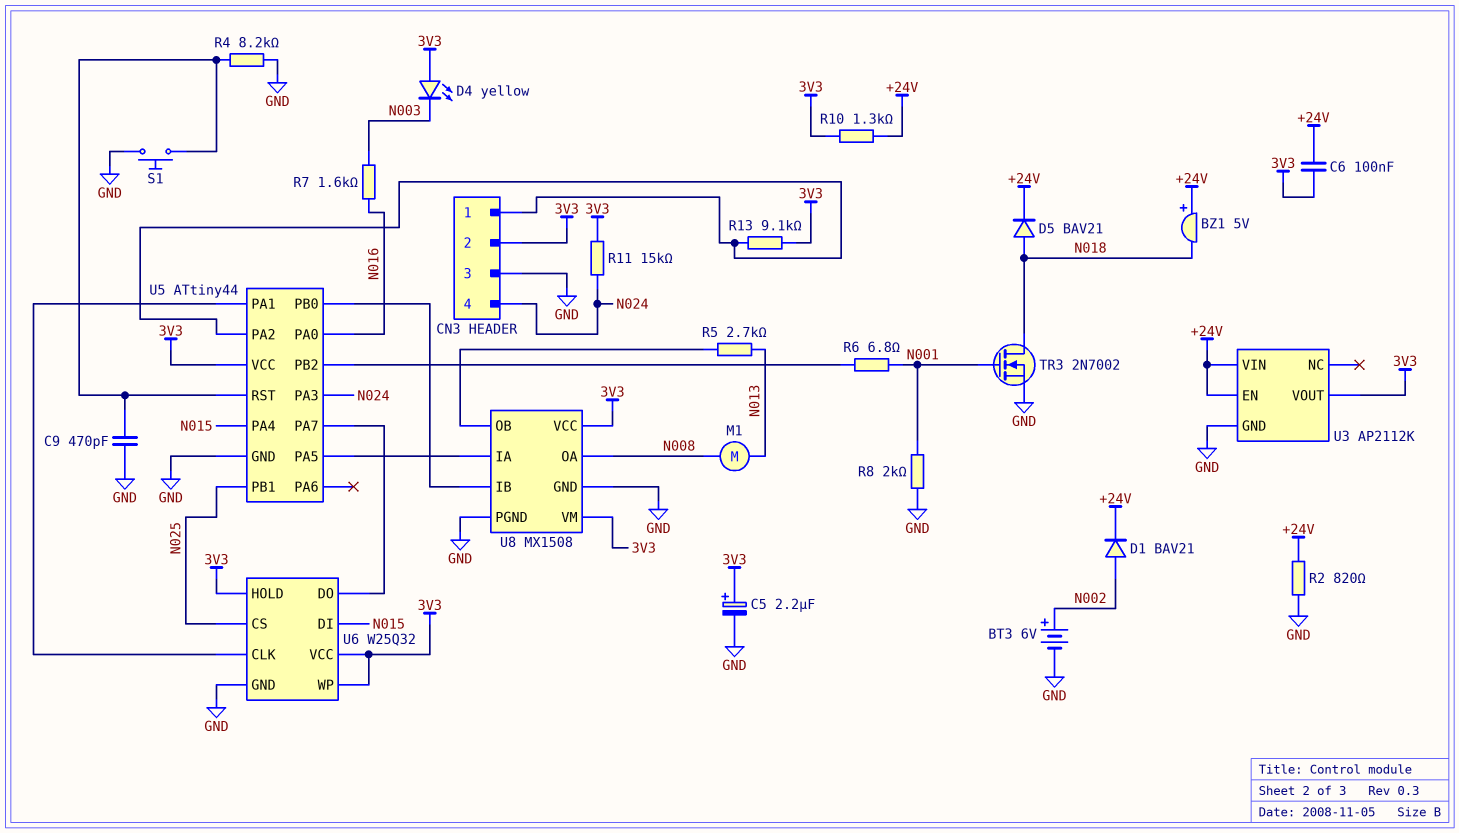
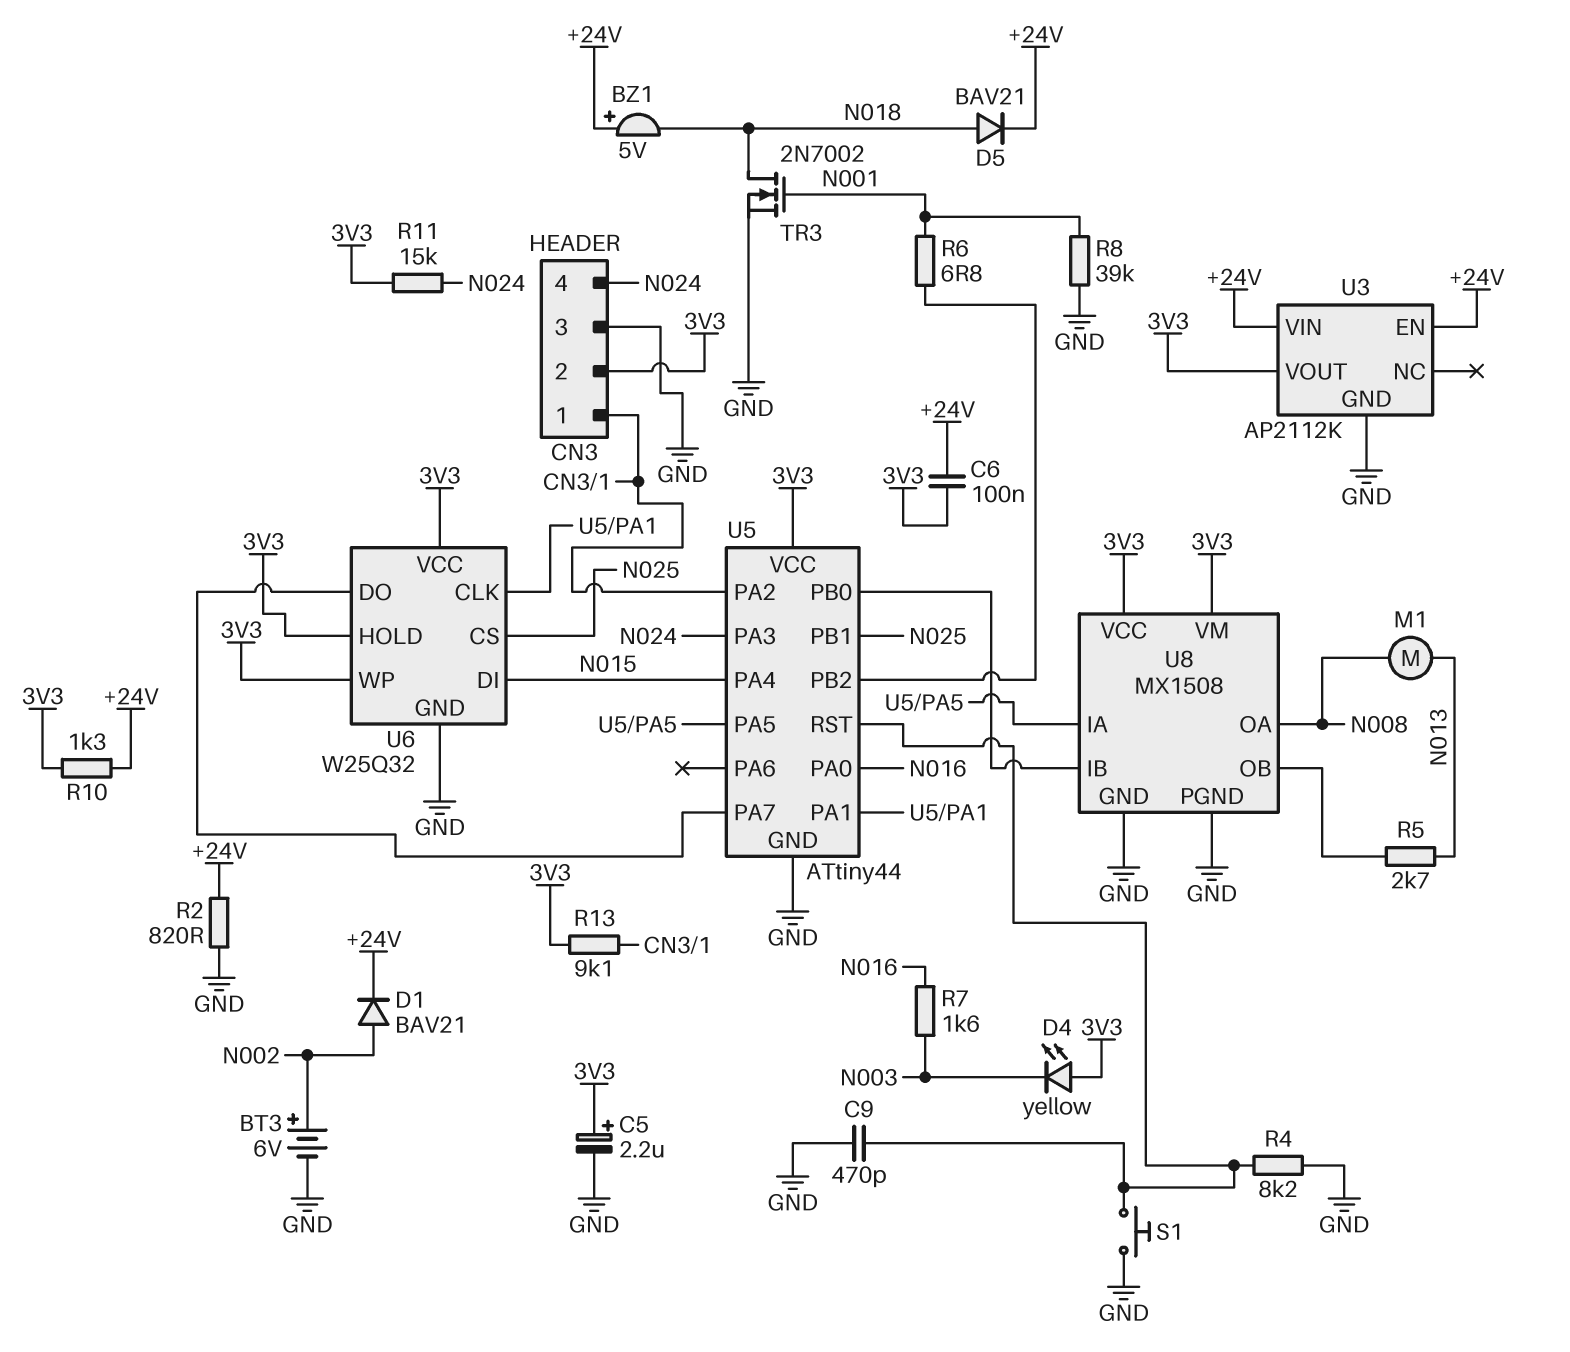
R8: 2k (GND, N001) -> 39k (GND, N001)

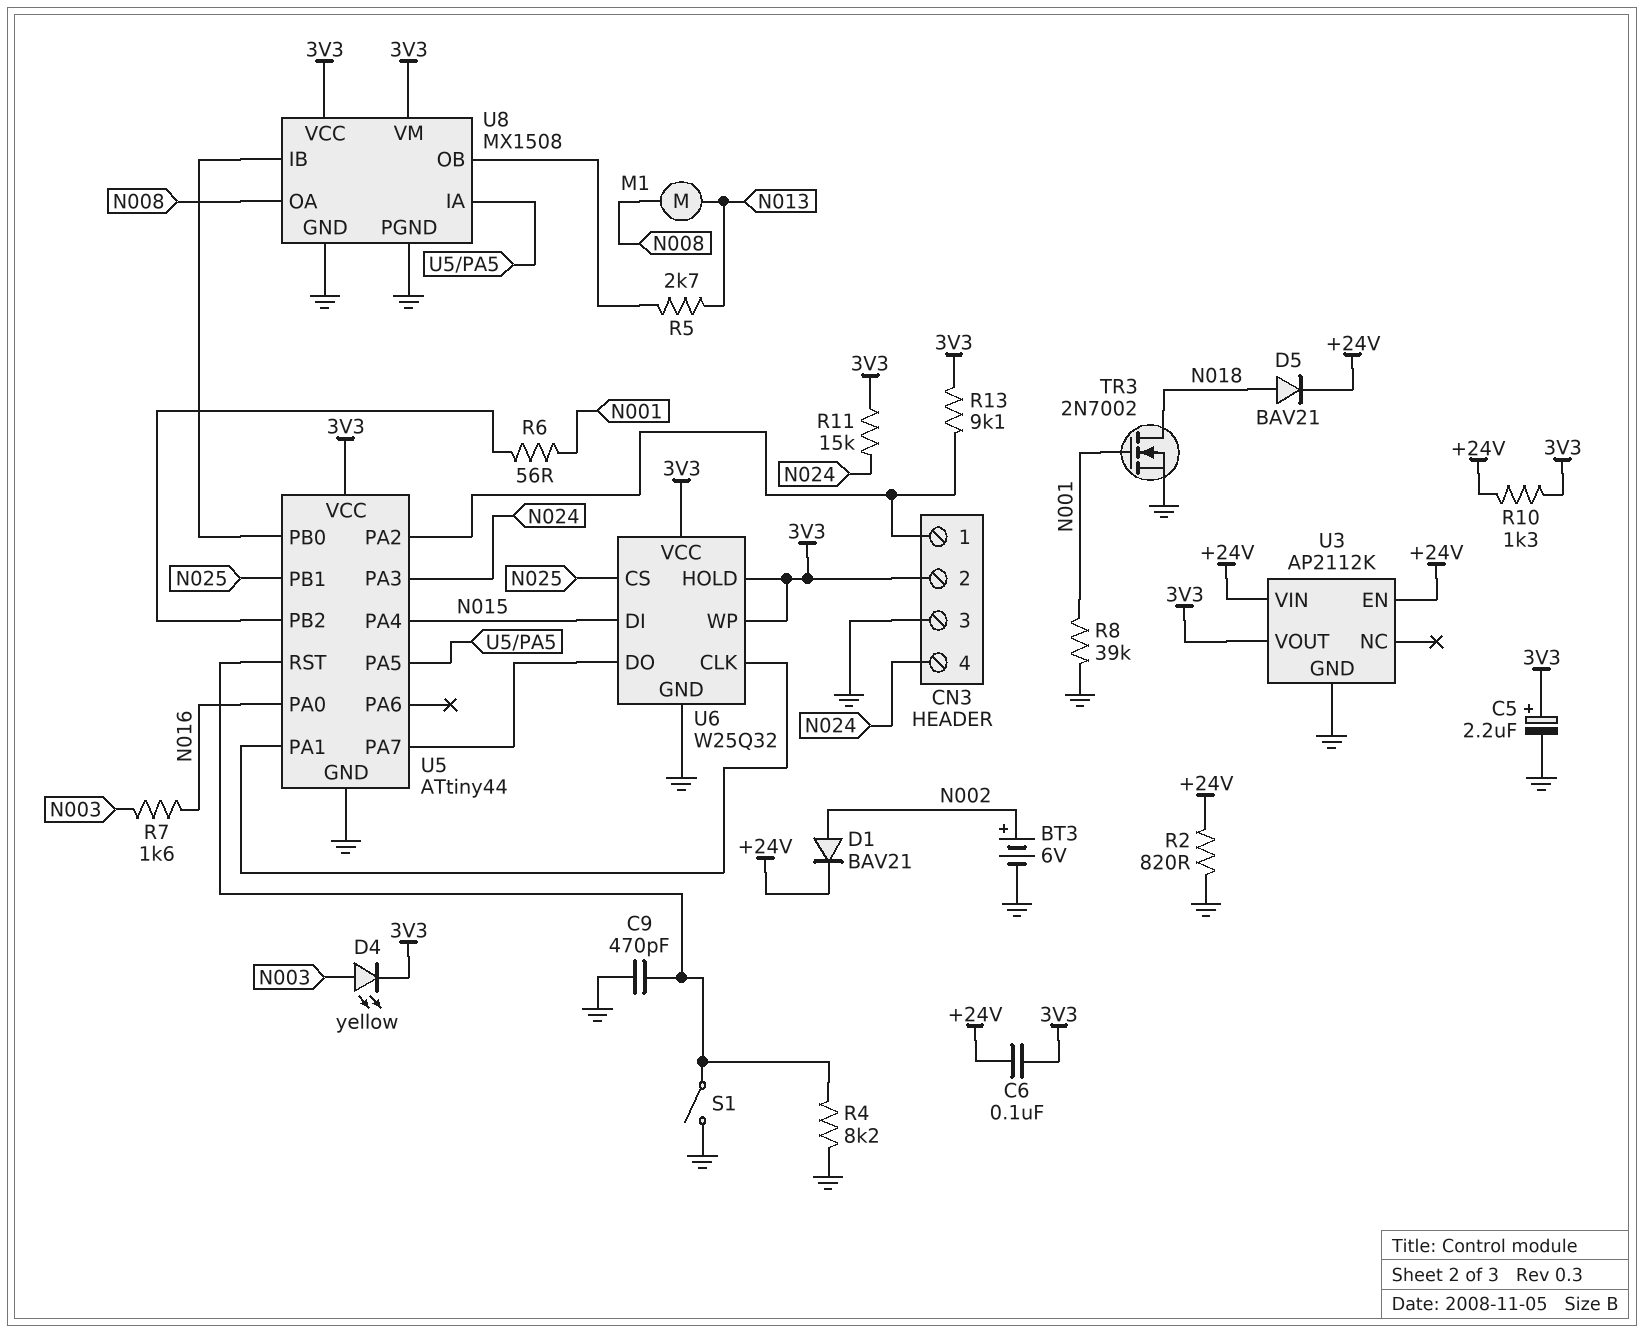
BZ1: buzzer 5V (plus +24V, minus N018) -> none
D4: LED yellow (A 3V3, K N003) -> LED yellow (A N003, K 3V3)
R6: 6.8 (N001, U5/PB2) -> 56 (N001, U5/PB2)
S1: button (GND, U5/RST) -> switch (GND, U5/RST)

